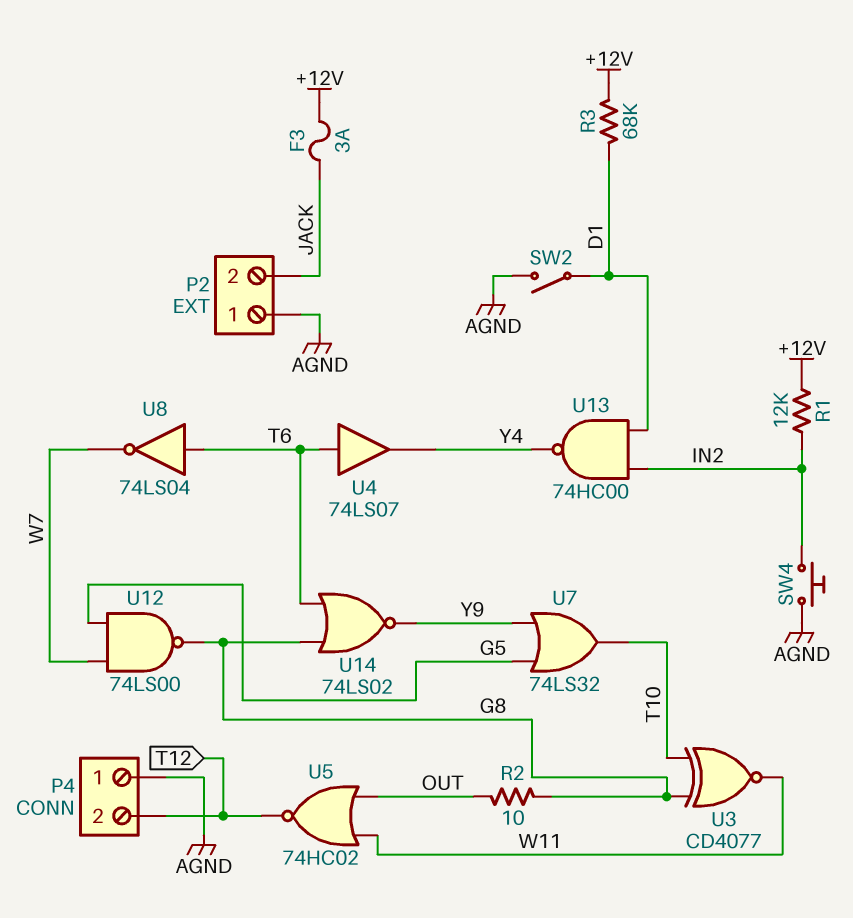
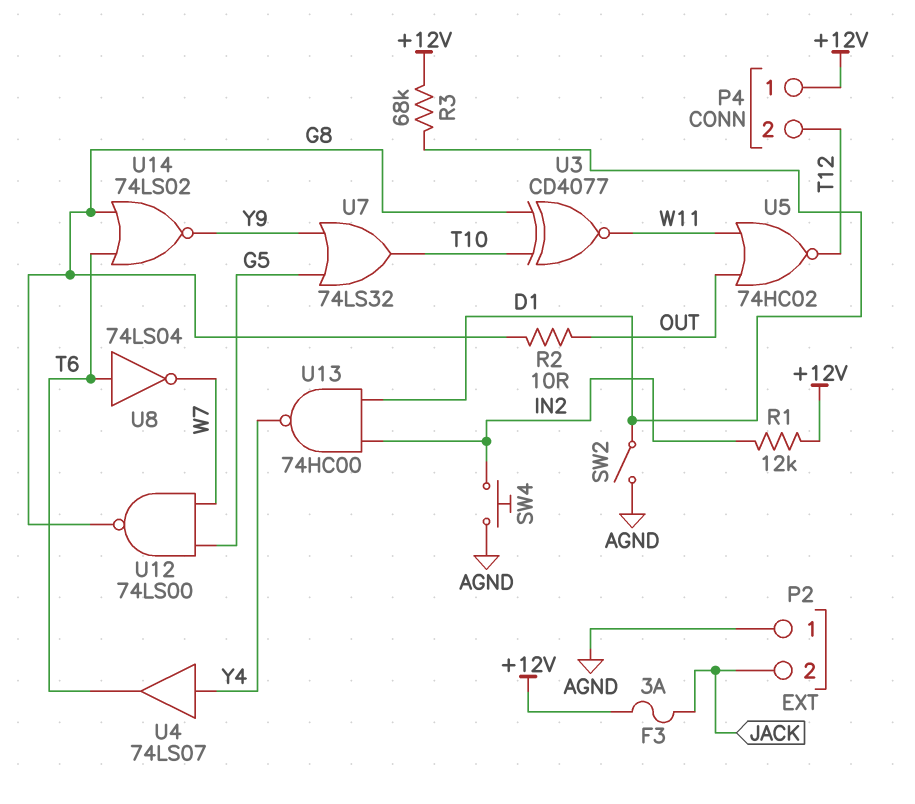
P4 pin 1: AGND -> +12V
U4: buffer 74LS07 (in T6, out Y4) -> buffer 74LS07 (in Y4, out T6)

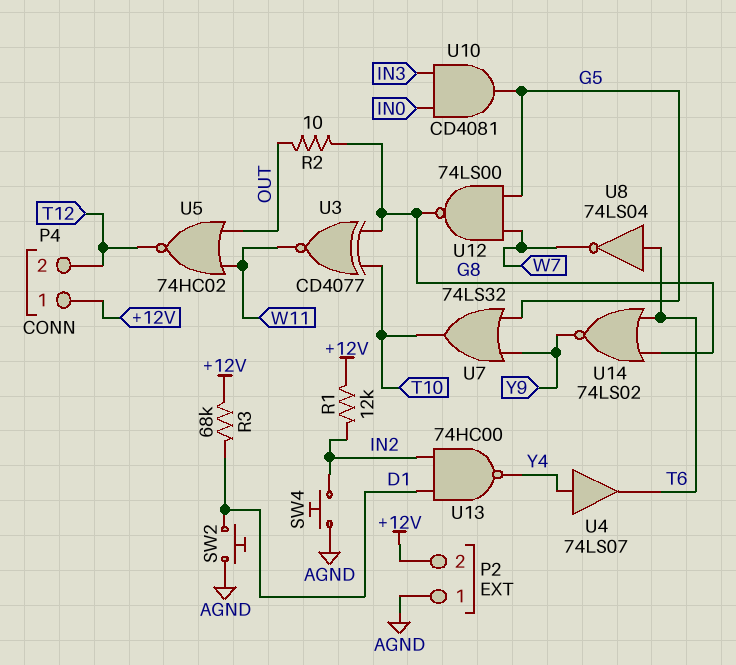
F3: 3A (+12V, JACK) -> none
P2 pin 2: JACK -> +12V
SW2: switch (AGND, D1) -> button (AGND, D1)
U10: none -> AND CD4081 (in IN0, in IN3, out G5)

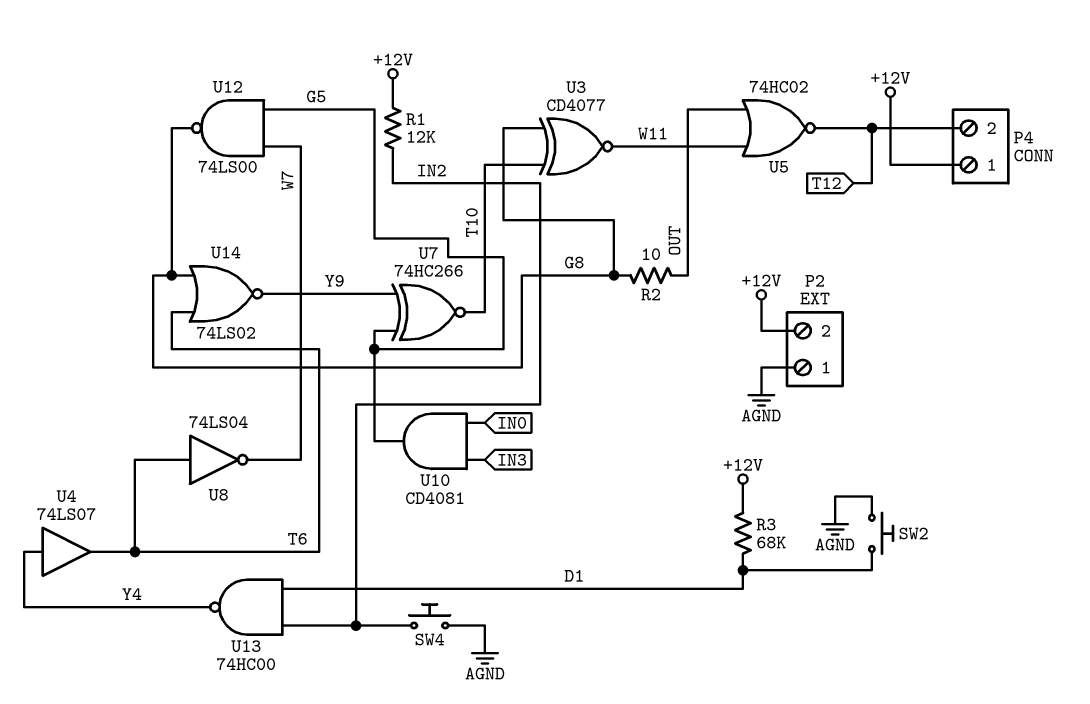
U7: OR 74LS32 (in G5, in Y9, out T10) -> XNOR 74HC266 (in G5, in Y9, out T10)

